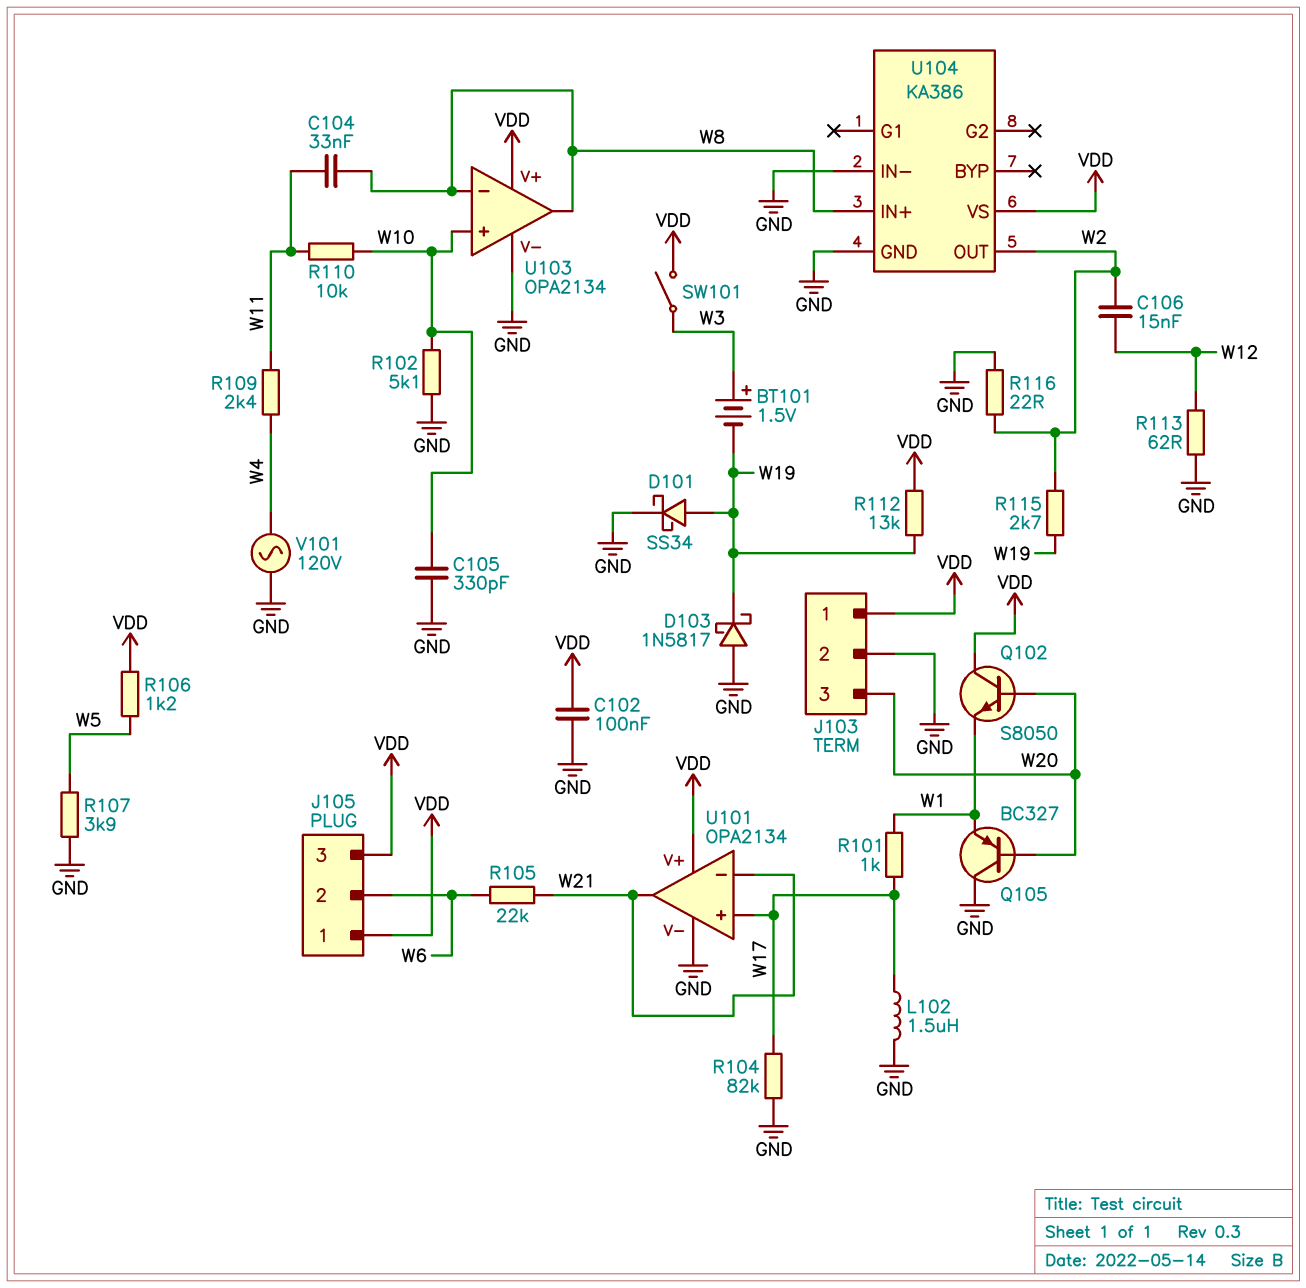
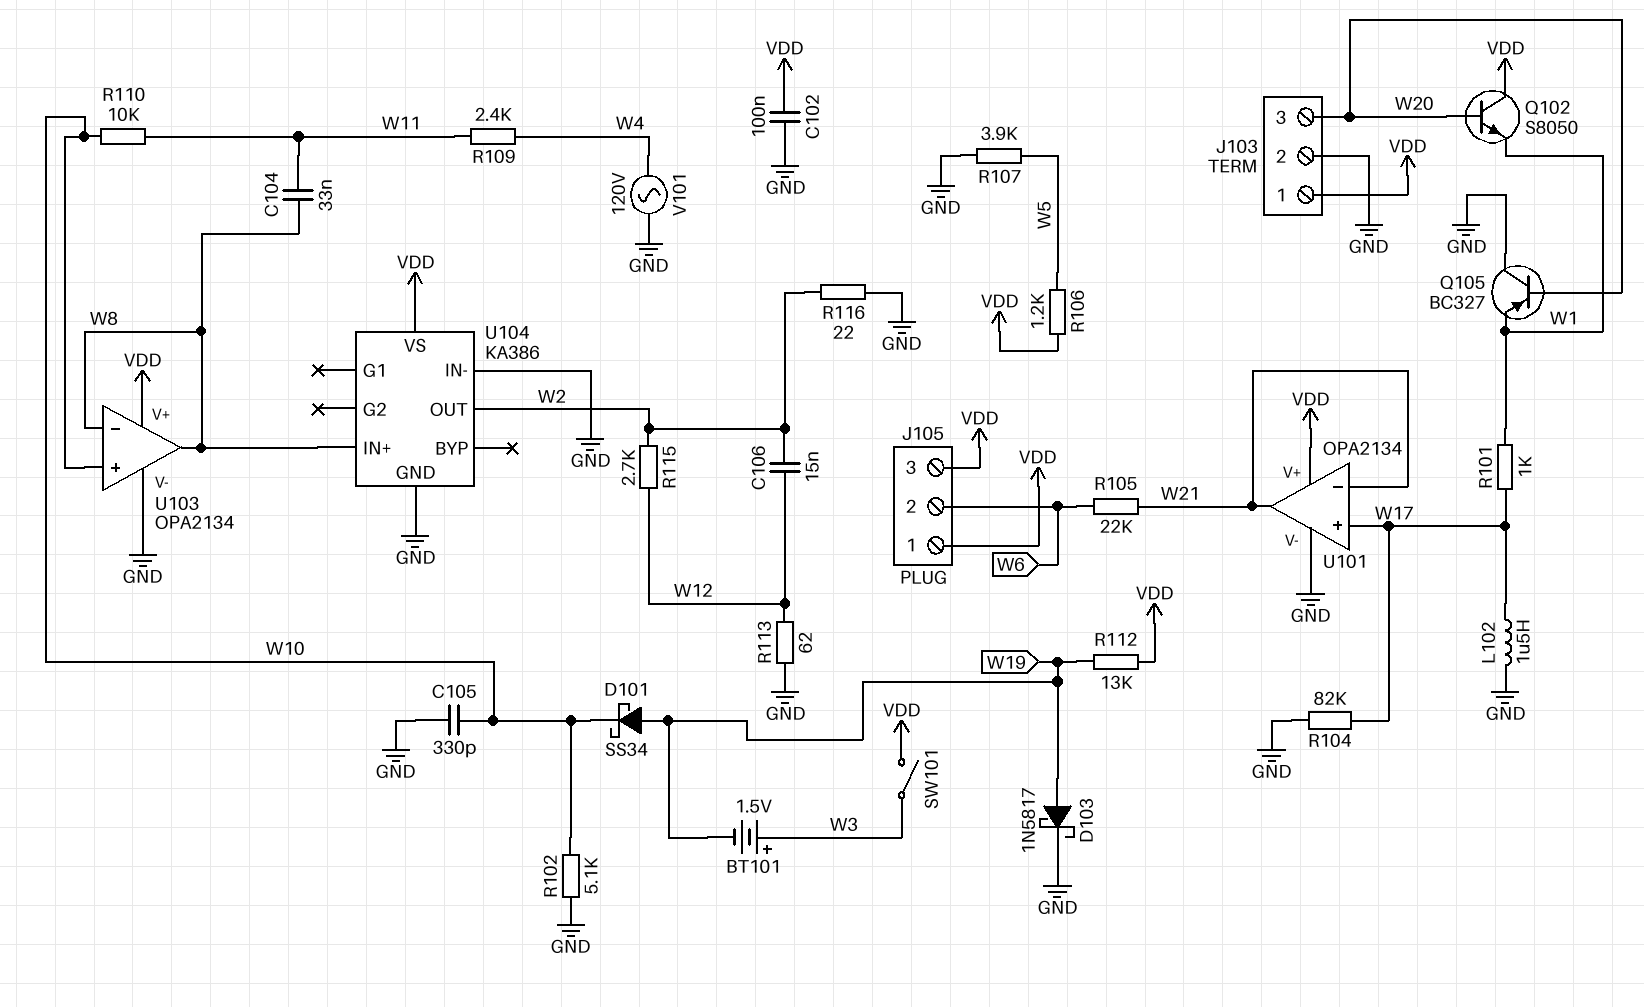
D101: schottky SS34 (A W19, K GND) -> schottky SS34 (A W19, K W10)
D103: schottky 1N5817 (A GND, K W19) -> schottky 1N5817 (A W19, K GND)
R115: 2.7k (W2, W19) -> 2.7k (W2, W12)

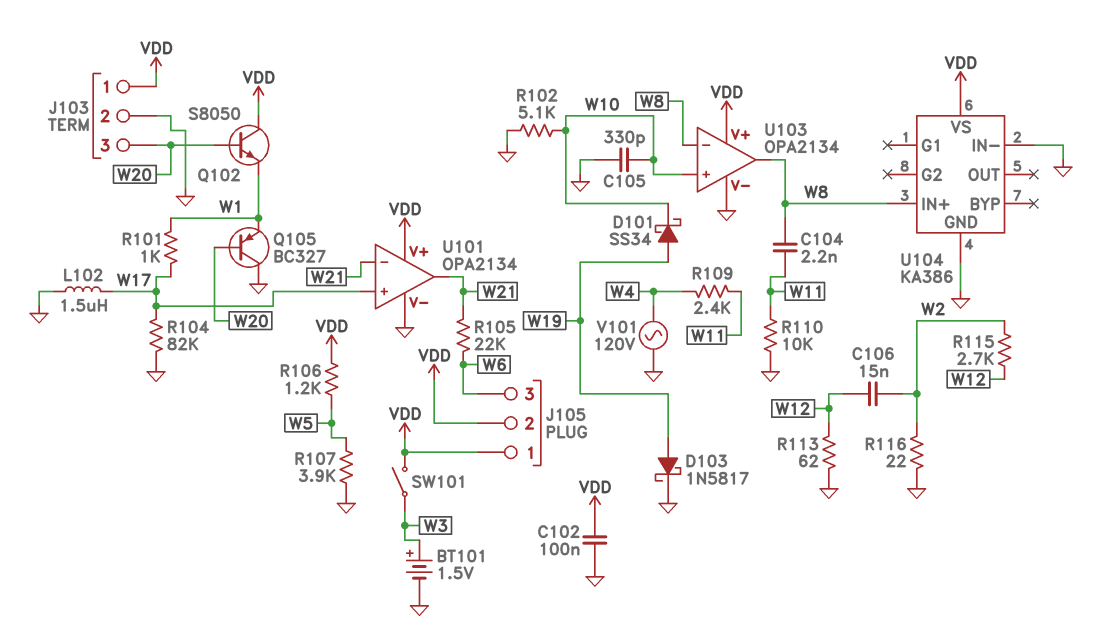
BT101: 1.5V (plus W3, minus W19) -> 1.5V (plus W3, minus GND)
C104: 33nF (W8, W11) -> 2.2nF (W8, W11)
J105 pin 2: W6 -> VDD
J105 pin 3: VDD -> W6
R110: 10k (W10, W11) -> 10k (GND, W11)
R112: 13k (VDD, W19) -> none
U104 pin OUT: W2 -> none

